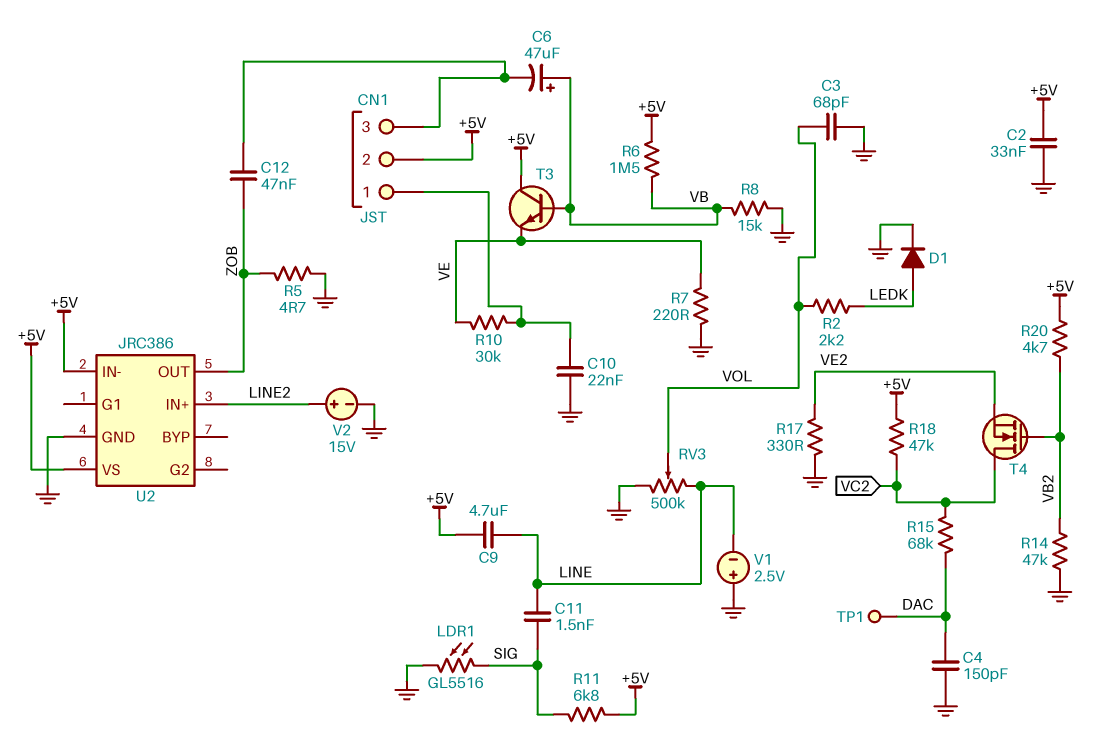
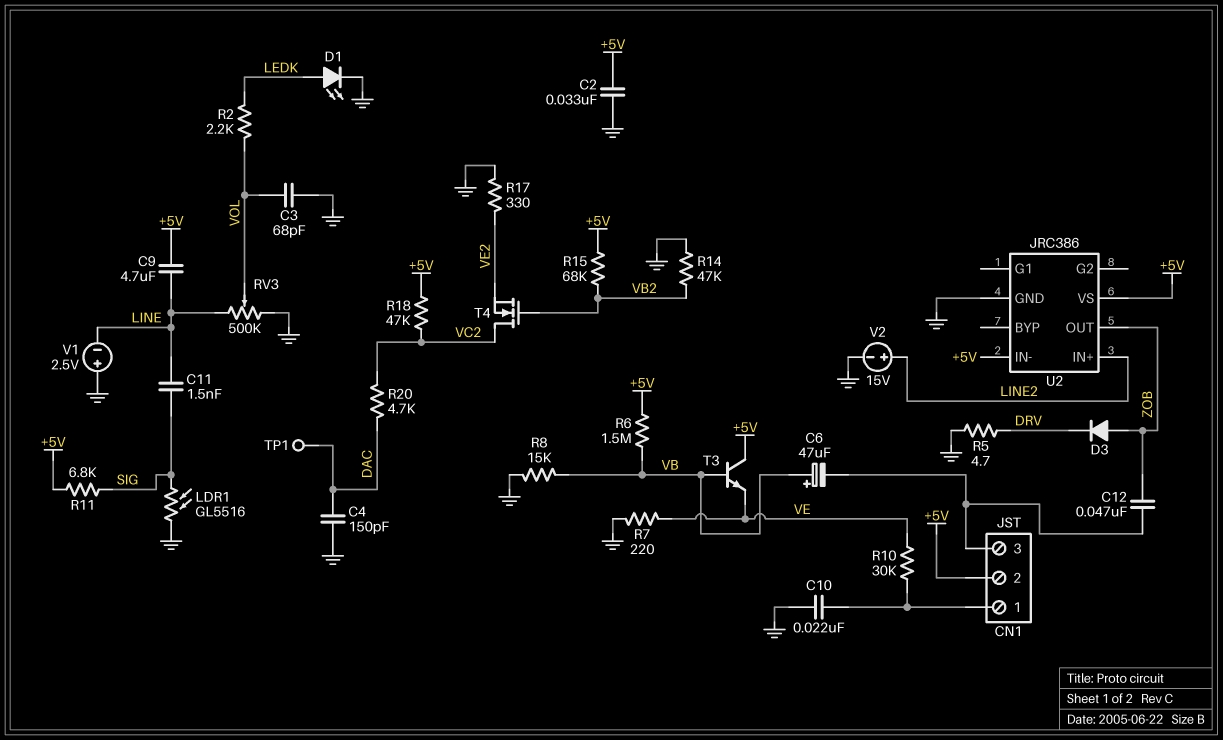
D1: diode (A LEDK, K GND) -> LED (A LEDK, K GND)
D3: none -> diode (A ZOB, K DRV)
R5: 4.7 (GND, ZOB) -> 4.7 (DRV, GND)
R15: 68k (DAC, VC2) -> 68k (+5V, VB2)
R20: 4.7k (+5V, VB2) -> 4.7k (DAC, VC2)

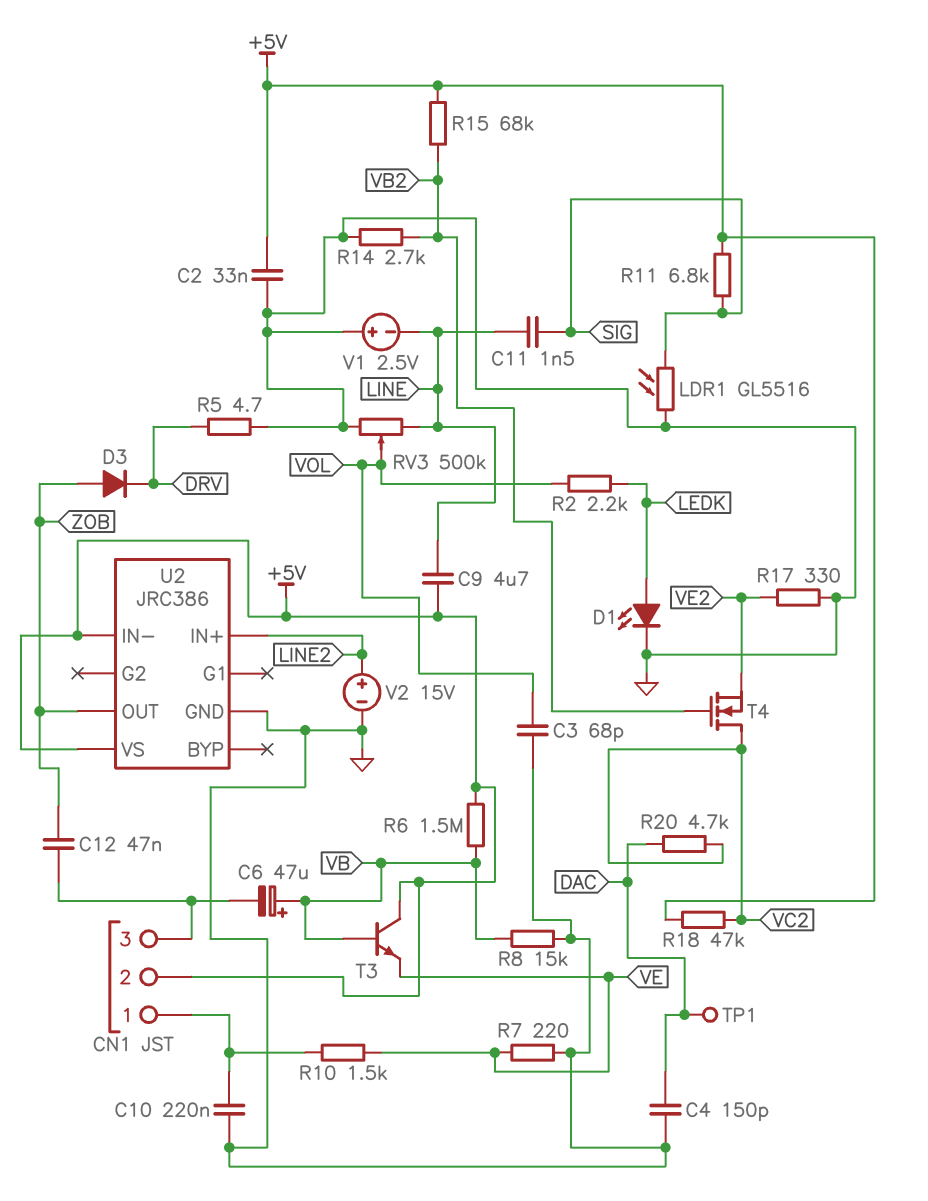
C10: 22nF (CN1/1, GND) -> 220nF (CN1/1, GND)
R10: 30k (CN1/1, VE) -> 1.5k (CN1/1, VE)
R14: 47k (GND, VB2) -> 2.7k (GND, VB2)

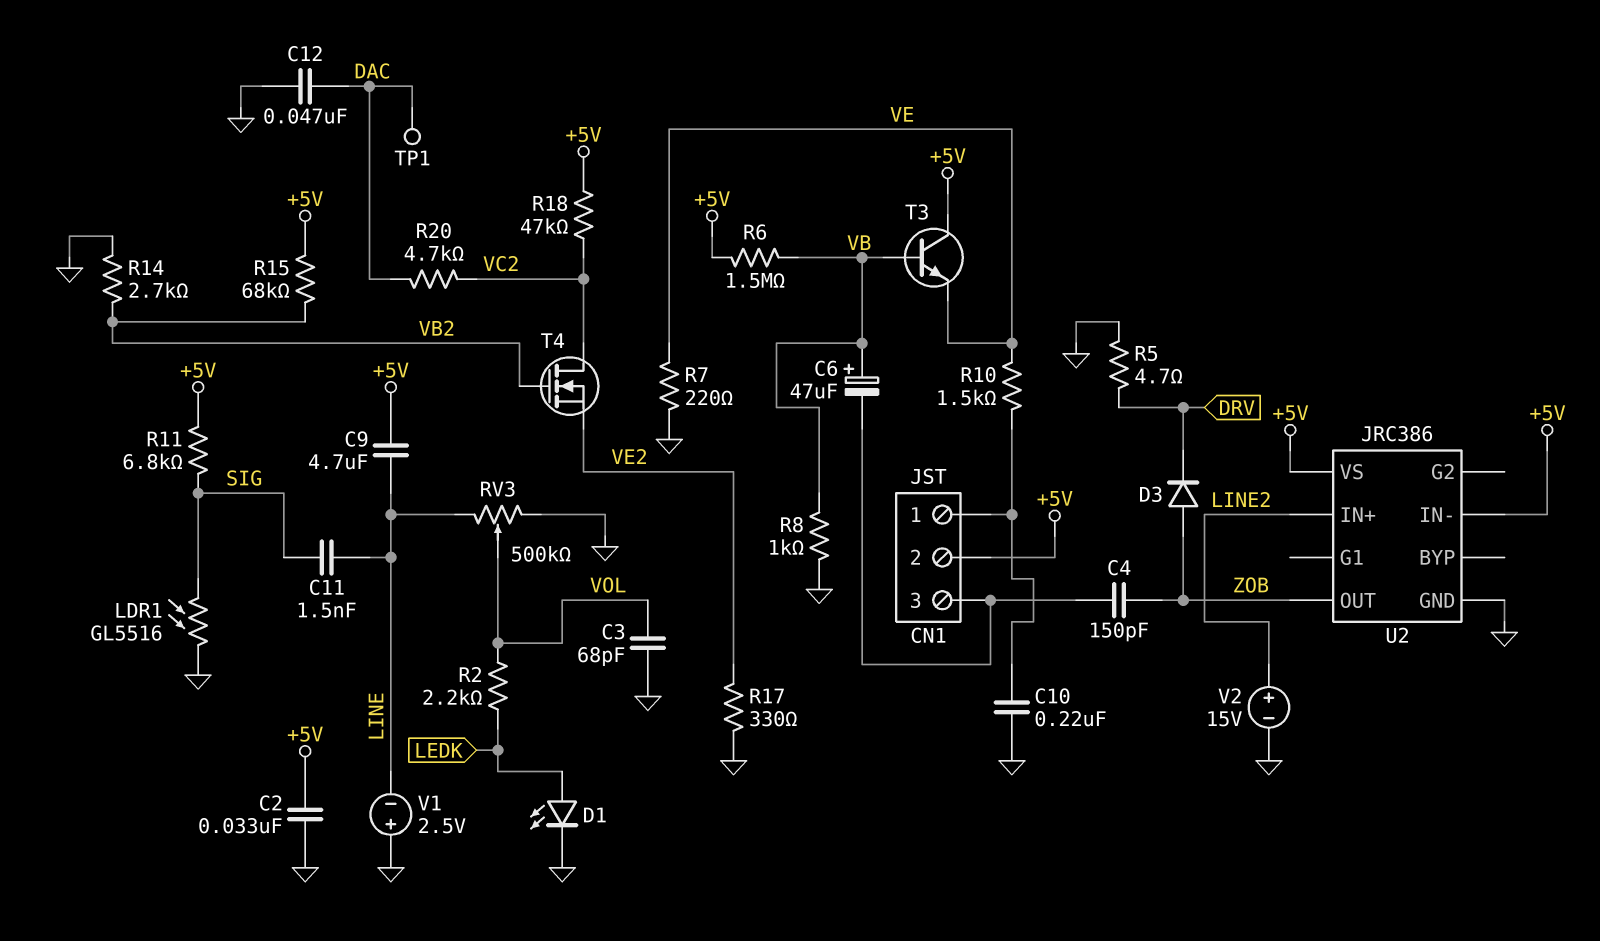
C4: 150pF (DAC, GND) -> 150pF (CN1/3, ZOB)
C12: 47nF (CN1/3, ZOB) -> 47nF (DAC, GND)
R8: 15k (GND, VB) -> 1k (GND, VB)

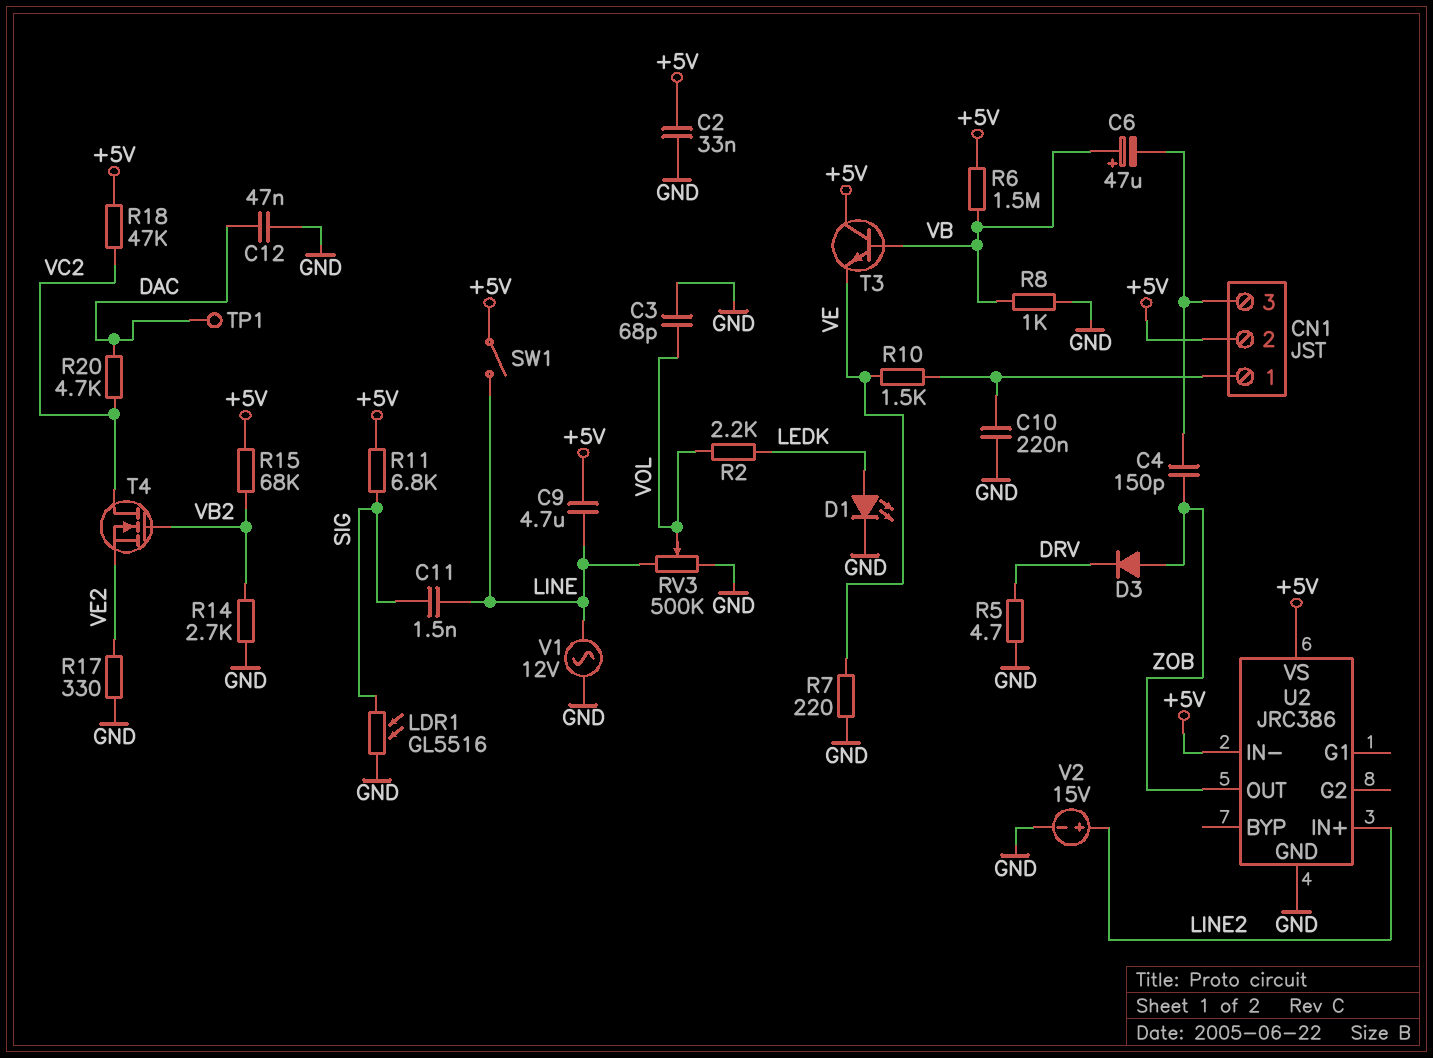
SW1: none -> switch (+5V, LINE)
V1: 2.5V (plus GND, minus LINE) -> AC 12V (GND, LINE)

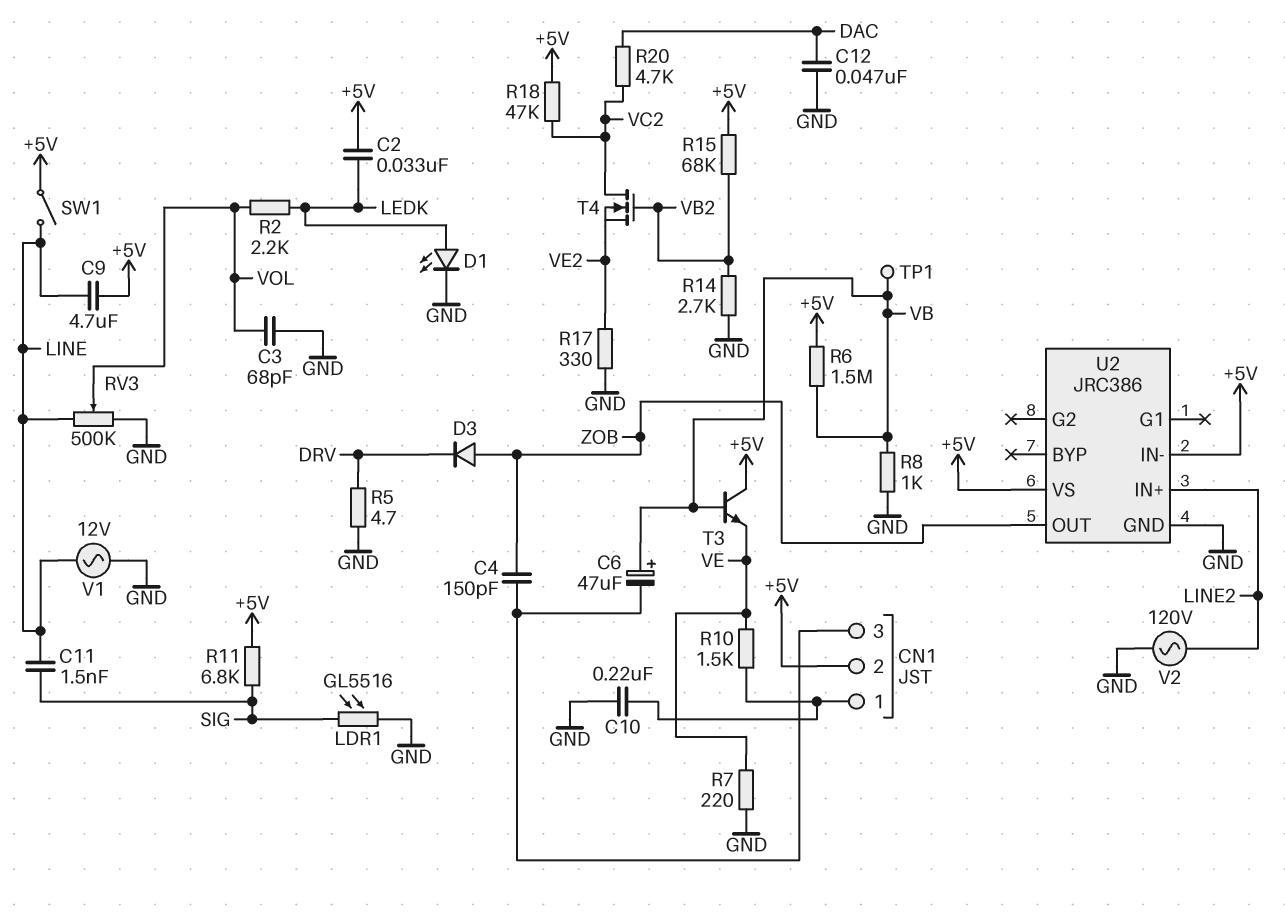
C2: 33nF (+5V, GND) -> 33nF (+5V, LEDK)
TP1: test point (DAC) -> test point (VB)
V2: 15V (plus LINE2, minus GND) -> AC 120V (GND, LINE2)

